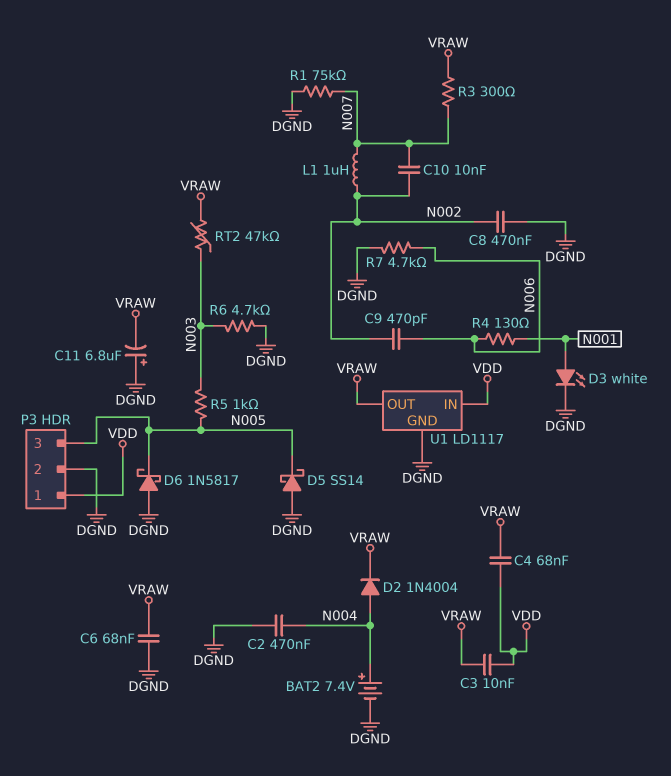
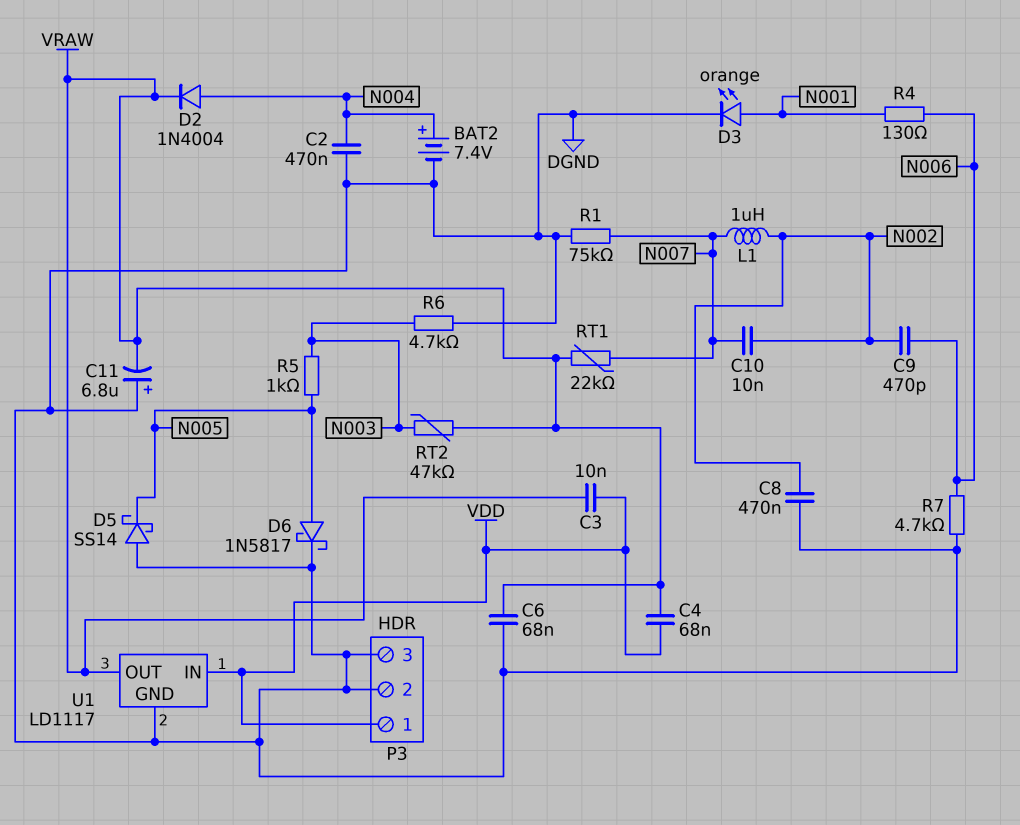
D3: LED white (A N001, K DGND) -> LED orange (A N001, K DGND)
D6: schottky 1N5817 (A DGND, K N005) -> schottky 1N5817 (A N005, K DGND)
P3 pin 3: N005 -> DGND
R3: 300 (N007, VRAW) -> none
RT1: none -> 22k (N007, VRAW)

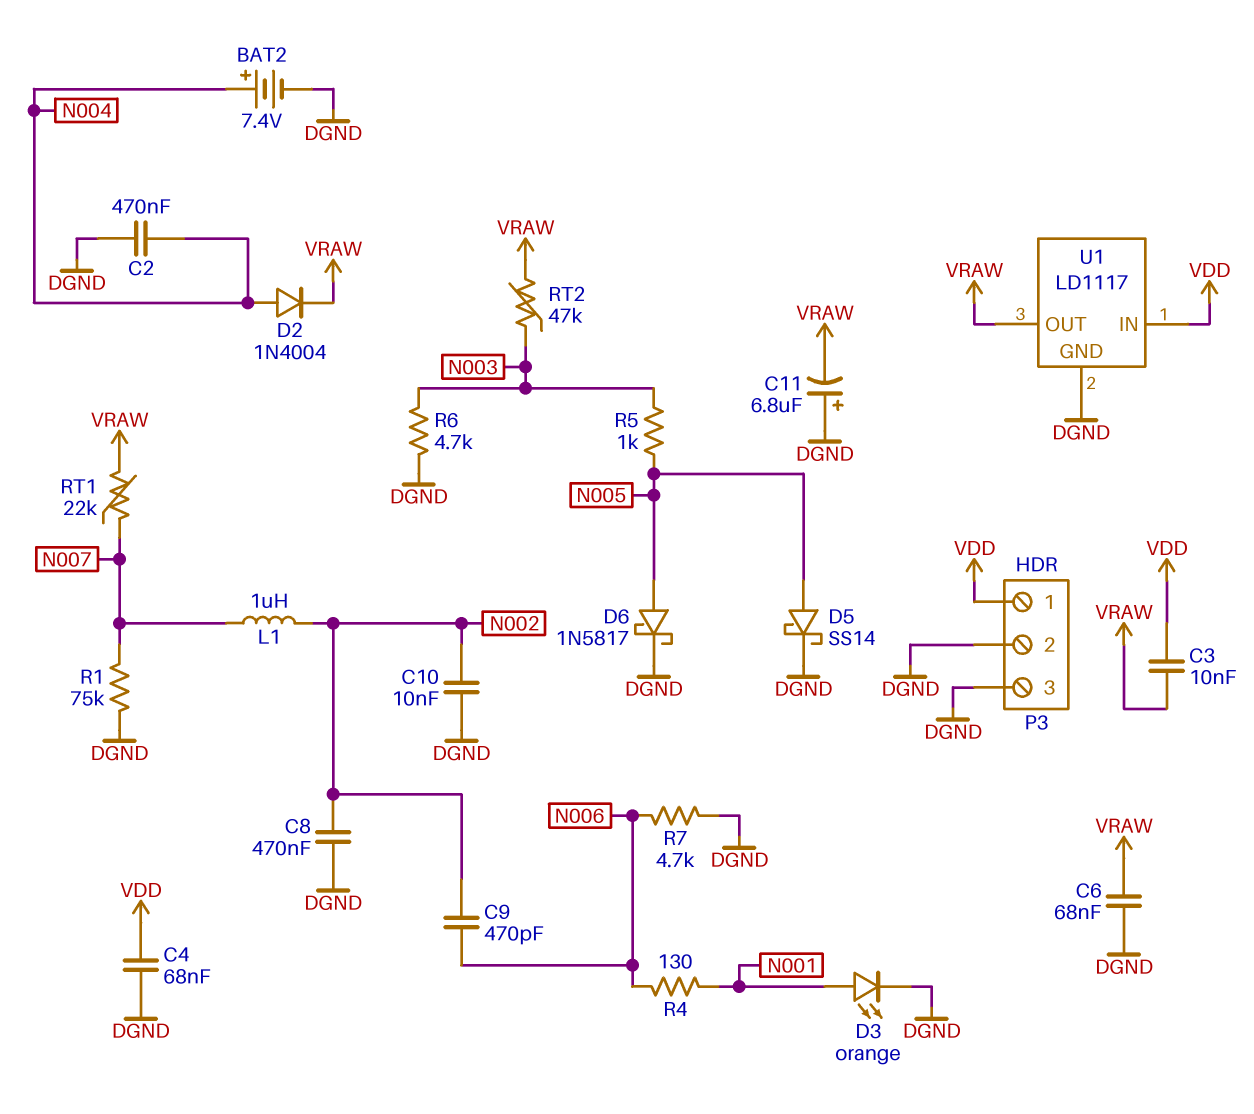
C4: 68nF (VDD, VRAW) -> 68nF (DGND, VDD)
C10: 10nF (N002, N007) -> 10nF (DGND, N002)
D5: schottky SS14 (A DGND, K N005) -> schottky SS14 (A N005, K DGND)

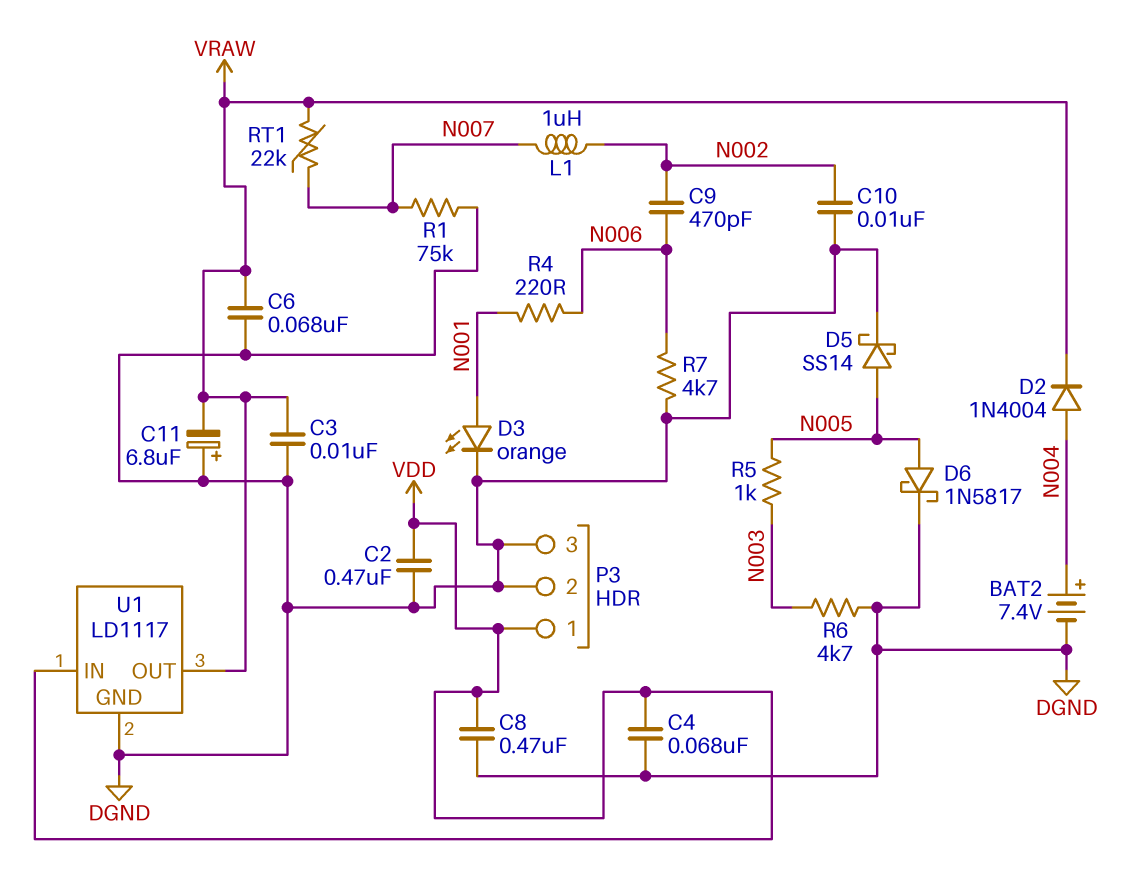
C2: 470nF (DGND, N004) -> 470nF (DGND, VDD)
C3: 10nF (VDD, VRAW) -> 10nF (DGND, VRAW)
C8: 470nF (DGND, N002) -> 470nF (DGND, VDD)
R4: 130 (N001, N006) -> 220 (N001, N006)
RT2: 47k (N003, VRAW) -> none

